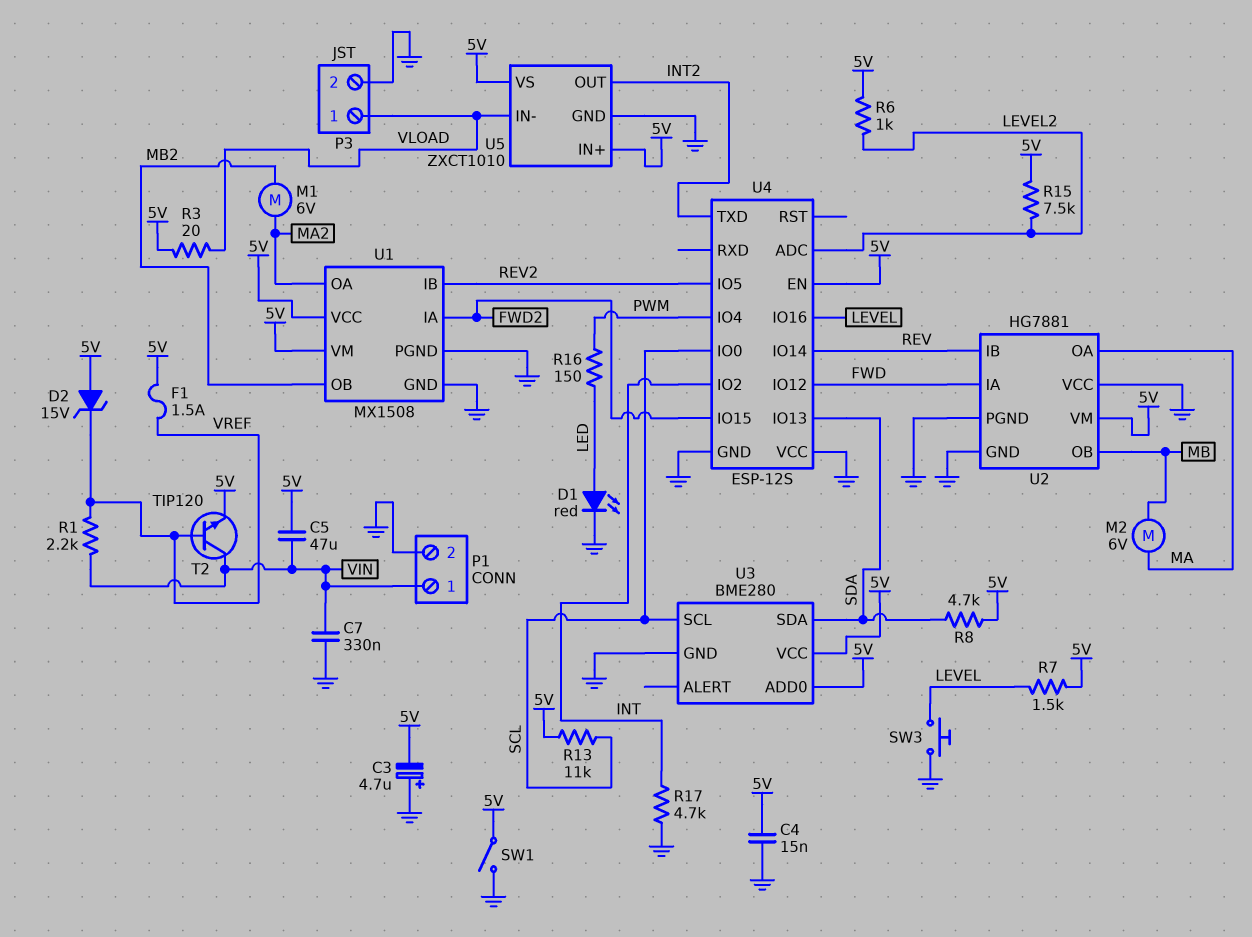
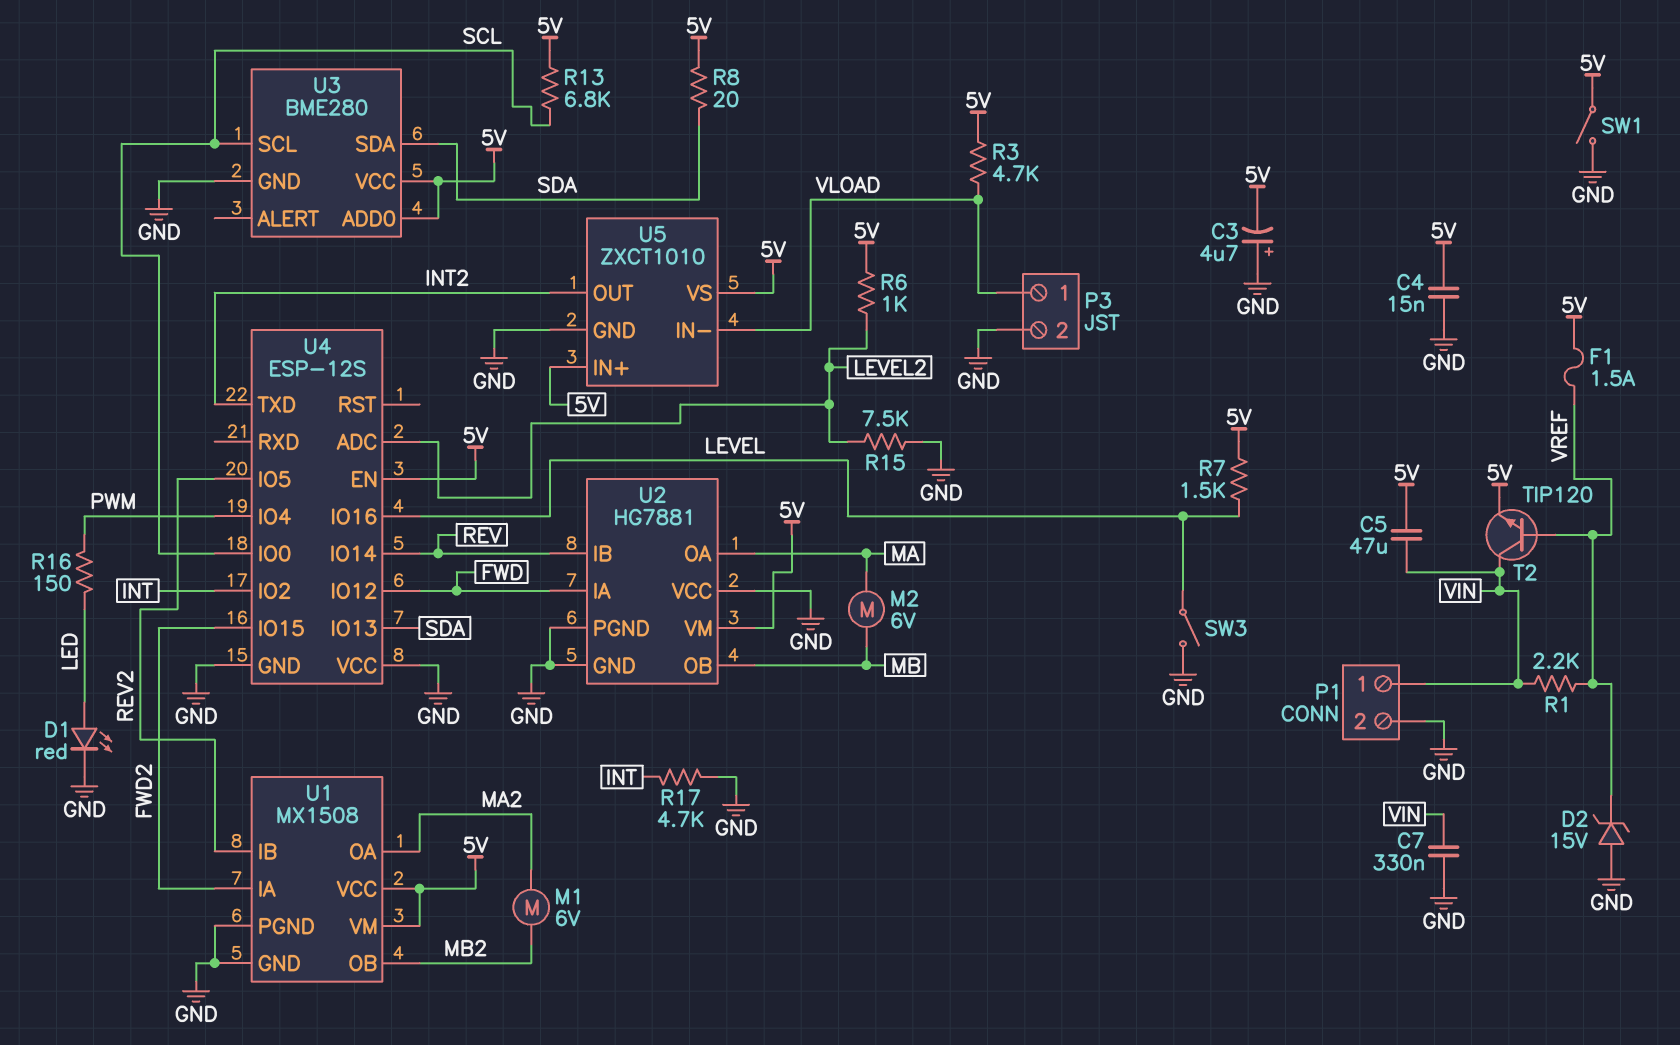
D2: zener 15V (A 5V, K VREF) -> zener 15V (A GND, K VREF)
R3: 20 (5V, VLOAD) -> 4.7k (5V, VLOAD)
R8: 4.7k (5V, SDA) -> 20 (5V, SDA)
R13: 11k (5V, SCL) -> 6.8k (5V, SCL)
R15: 7.5k (5V, LEVEL2) -> 7.5k (GND, LEVEL2)
SW3: button (GND, LEVEL) -> switch (GND, LEVEL)

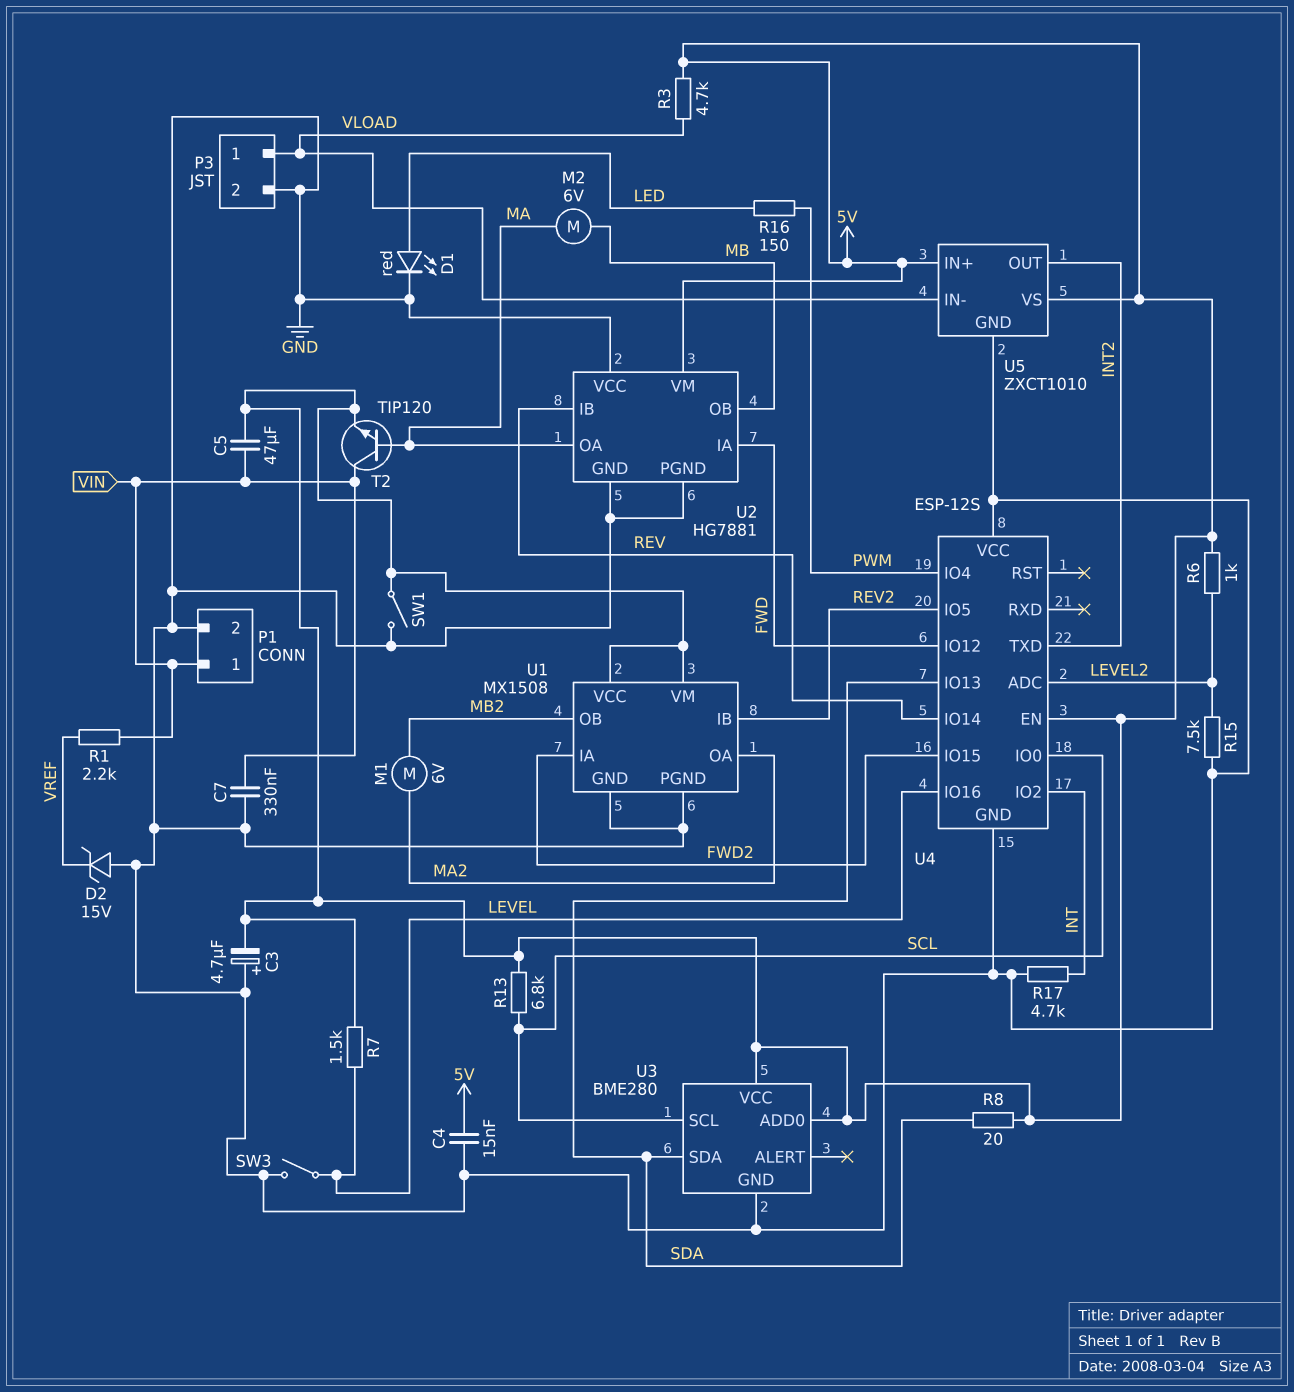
F1: 1.5A (5V, VREF) -> none
T2: NPN TIP120 (B VREF, C VIN, E 5V) -> NPN TIP120 (B MA, C VIN, E 5V)

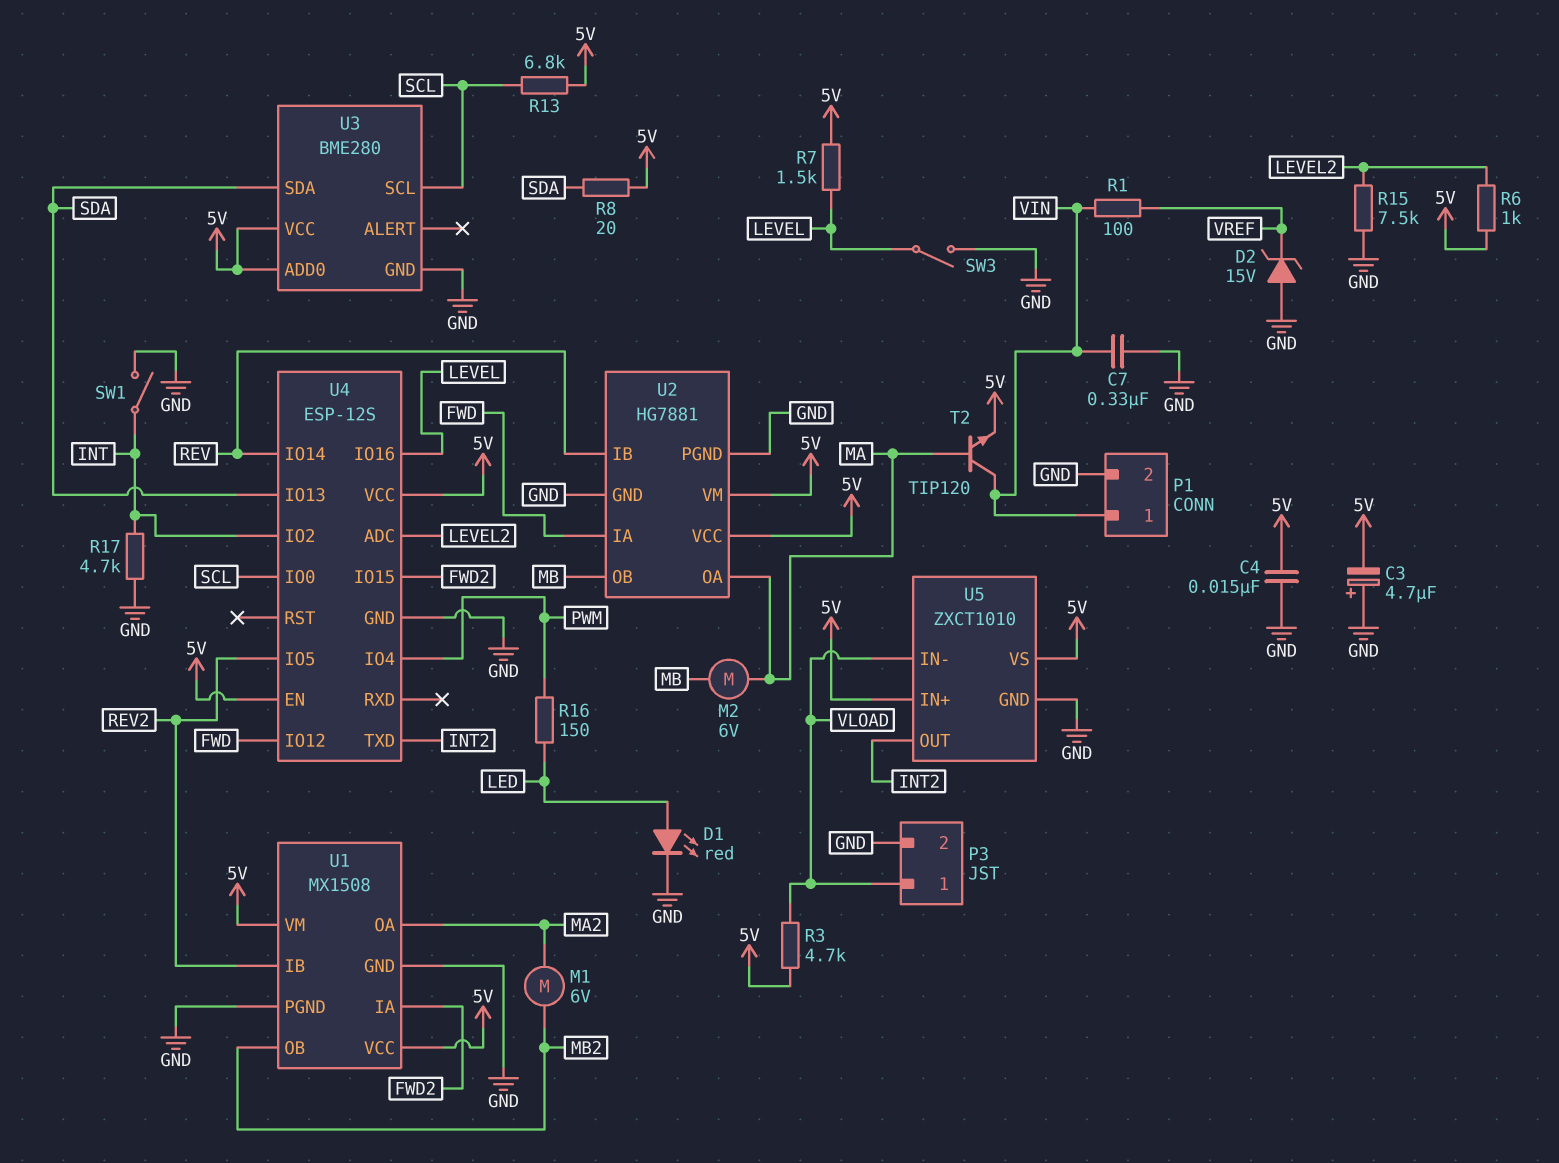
C5: 47uF (5V, VIN) -> none
R1: 2.2k (VIN, VREF) -> 100 (VIN, VREF)
SW1: switch (5V, GND) -> switch (GND, INT)
U2 pin VCC: GND -> 5V
U4 pin VCC: GND -> 5V

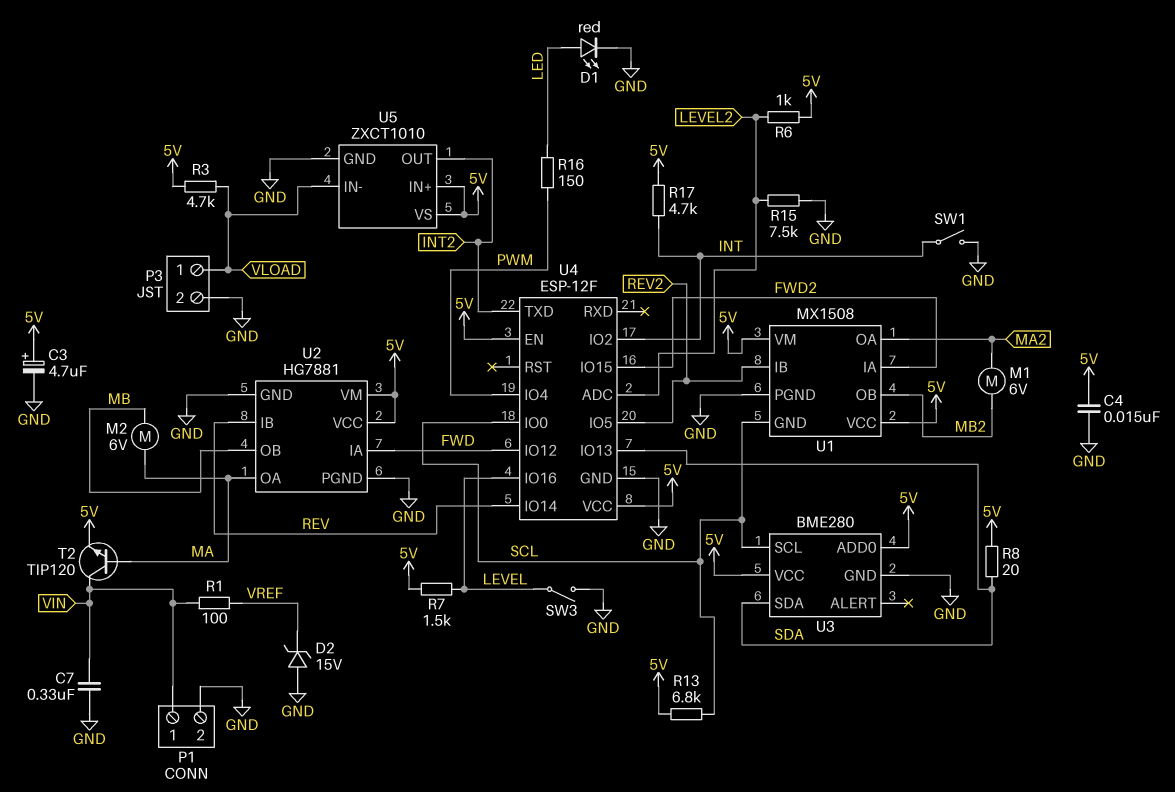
C3: 4.7uF (plus GND, minus 5V) -> 4.7uF (plus 5V, minus GND)
R17: 4.7k (GND, INT) -> 4.7k (5V, INT)
U1 pin GND: GND -> SCL
U4: ESP-12S -> ESP-12F

